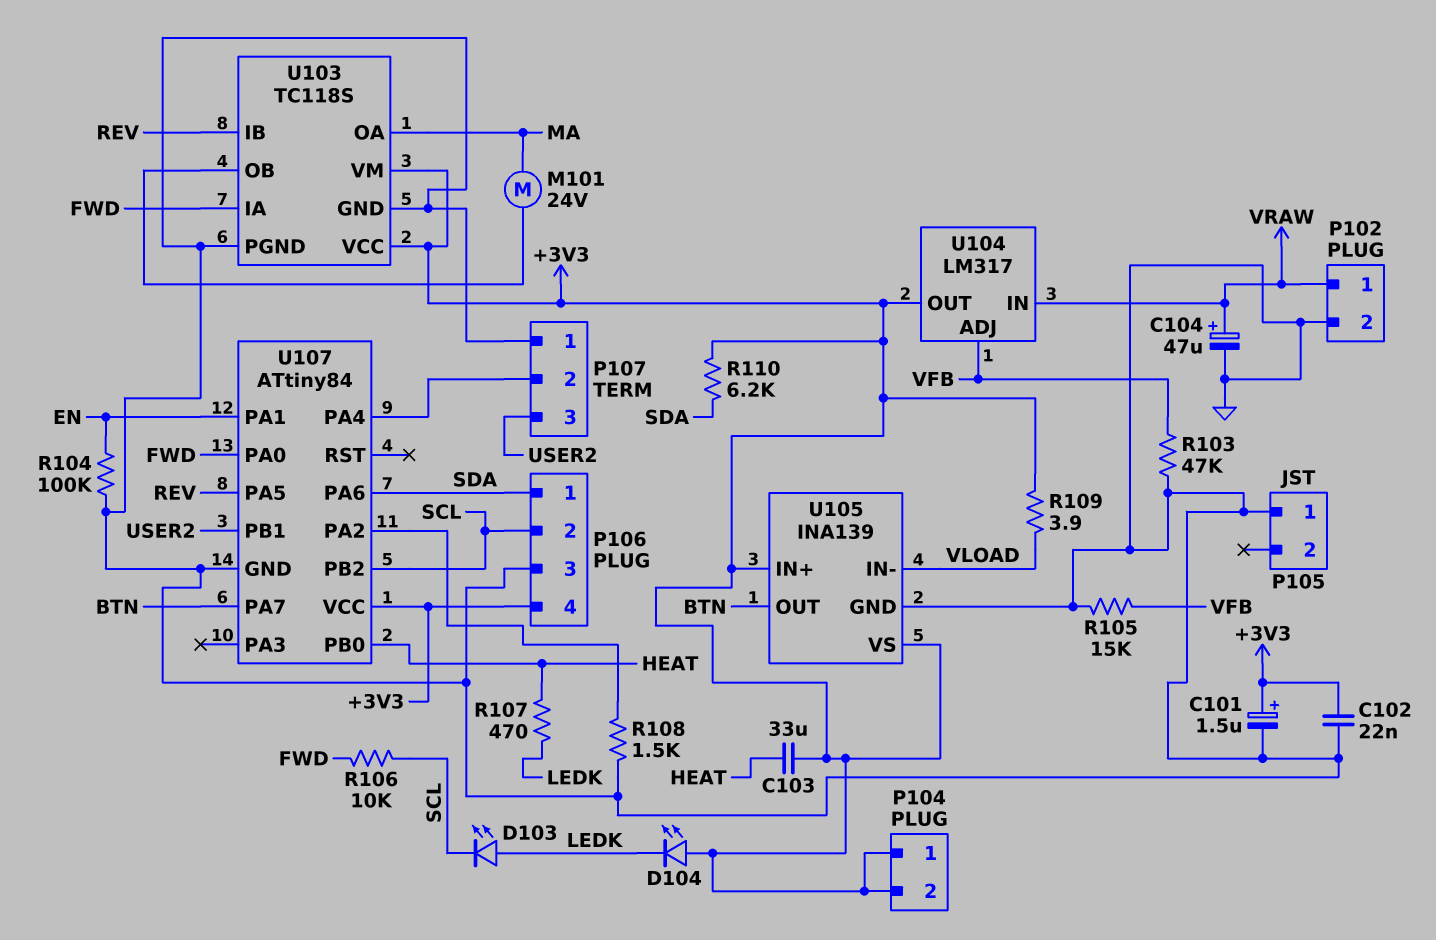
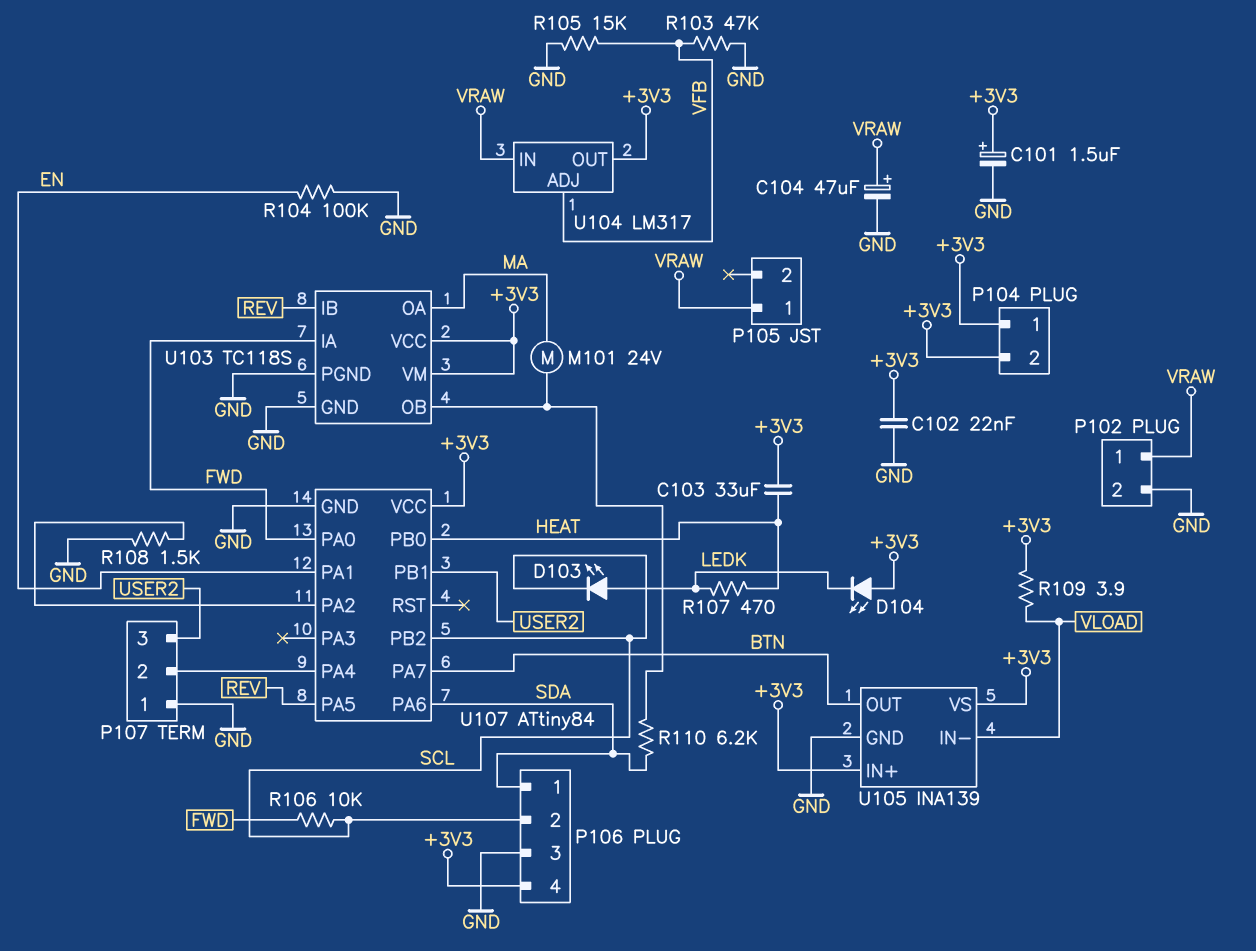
P105 pin 1: GND -> VRAW
R110: 6.2k (+3V3, SDA) -> 6.2k (SDA, U103/OB)

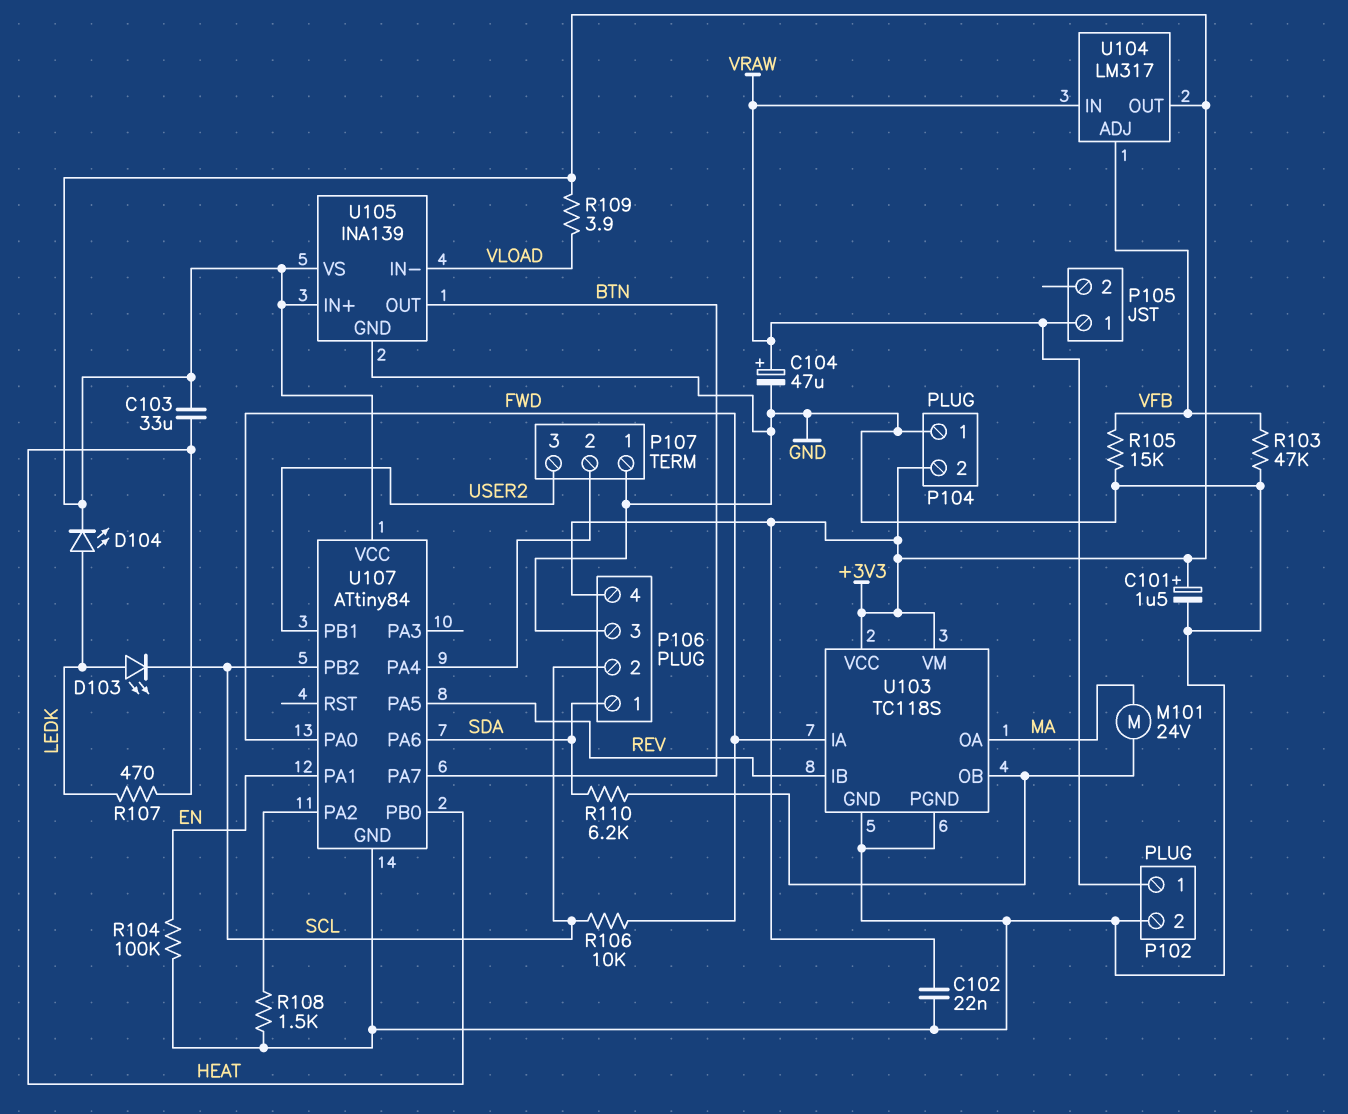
D104: LED (A +3V3, K LEDK) -> LED (A LEDK, K +3V3)
P104 pin 1: +3V3 -> GND

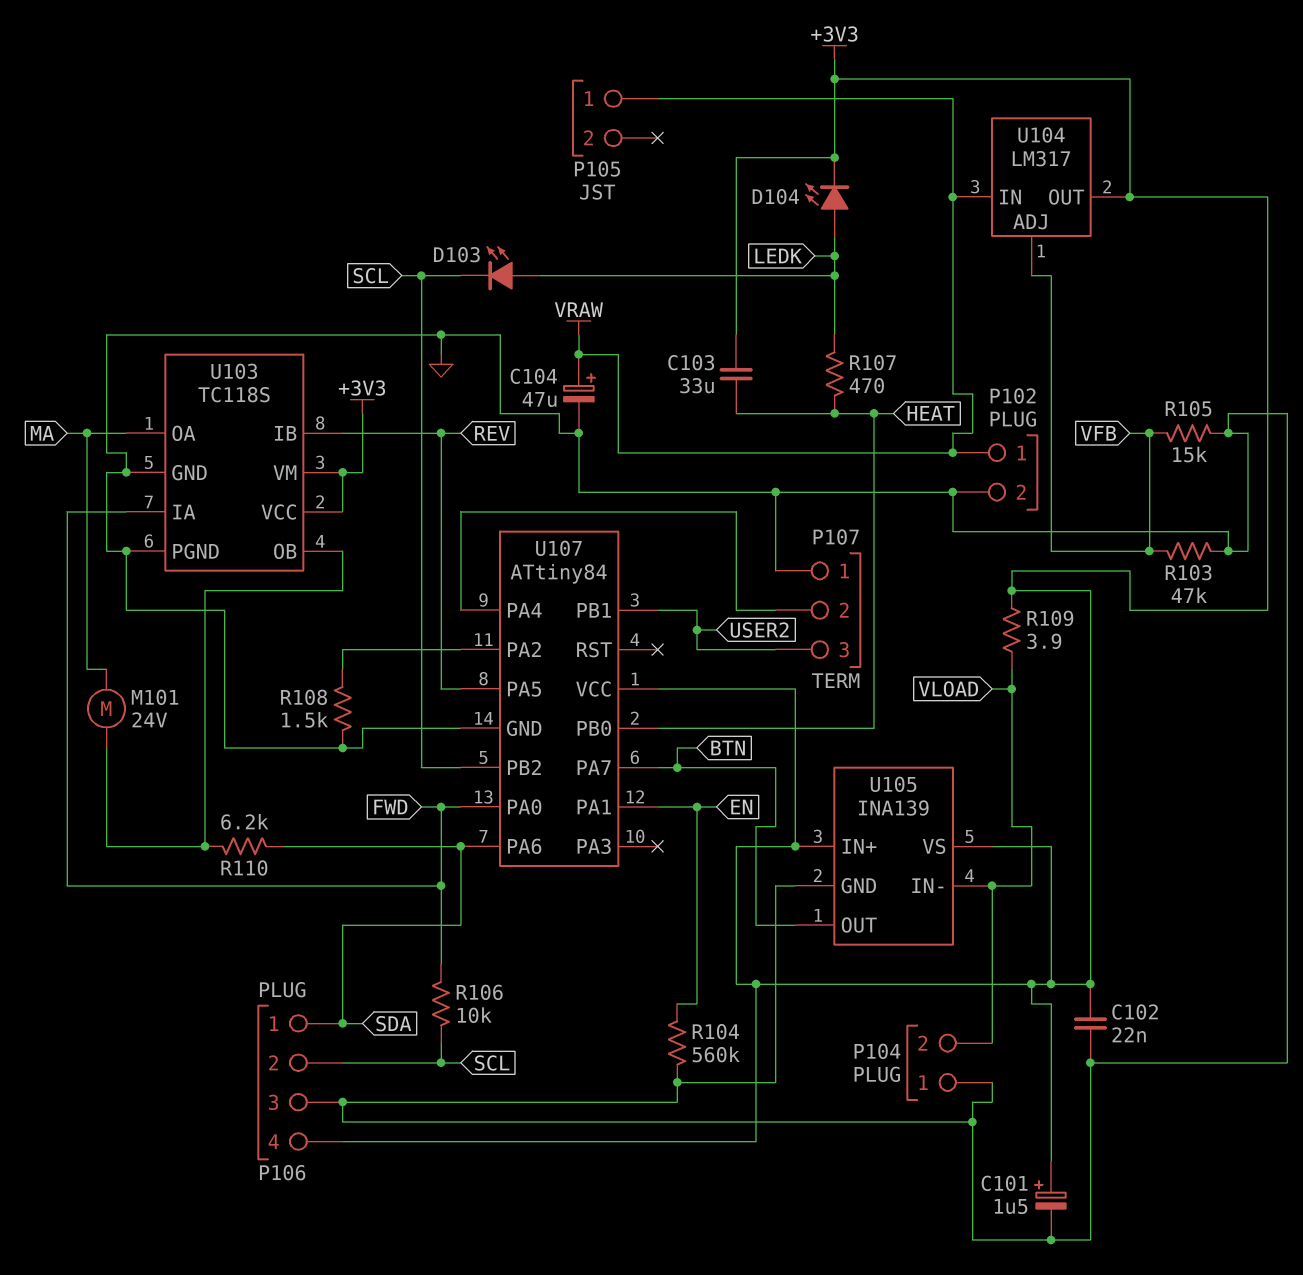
P104 pin 2: +3V3 -> VLOAD
R104: 100k (EN, GND) -> 560k (EN, GND)

